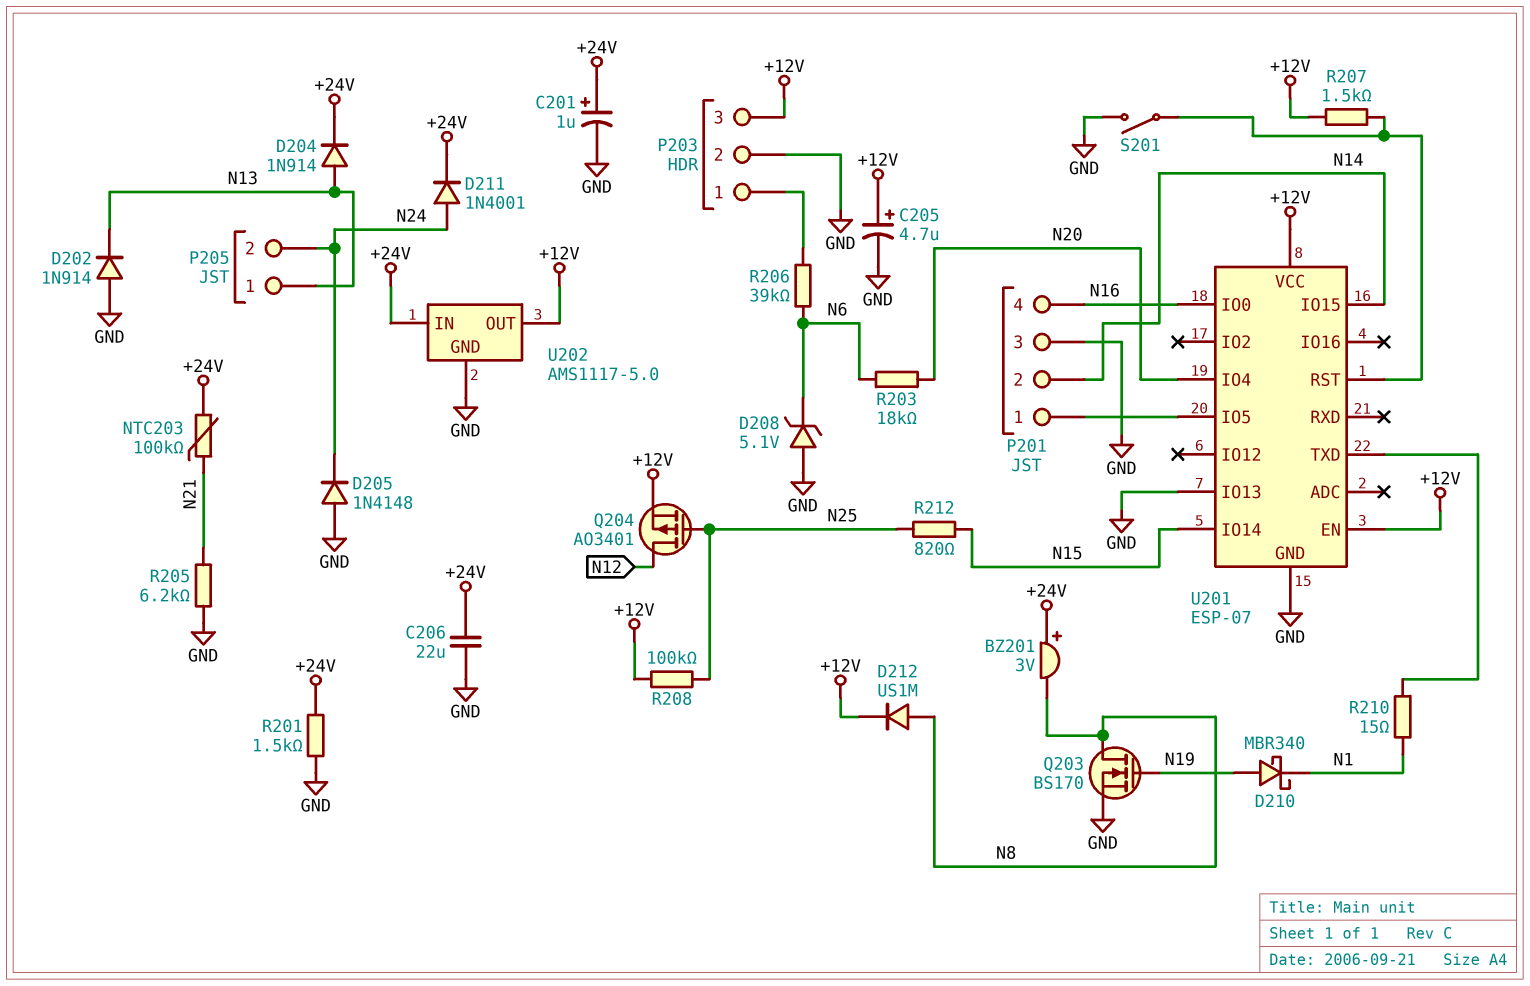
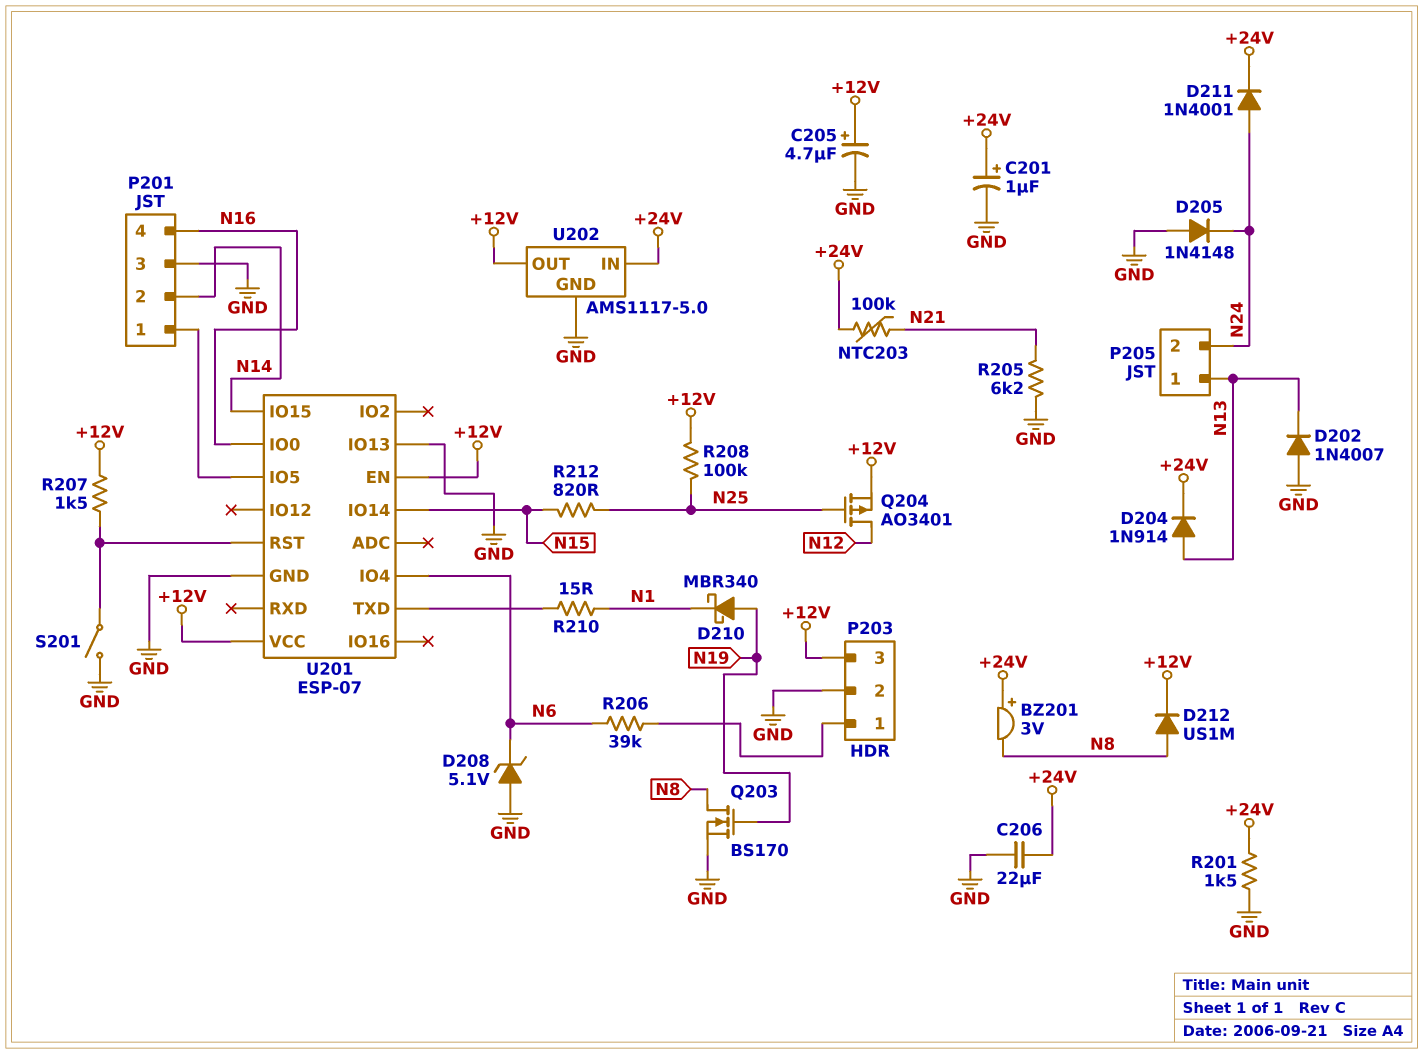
D202: diode 1N914 (A GND, K N13) -> diode 1N4007 (A GND, K N13)
R203: 18k (N6, N20) -> none
U201 pin IO4: N20 -> N6

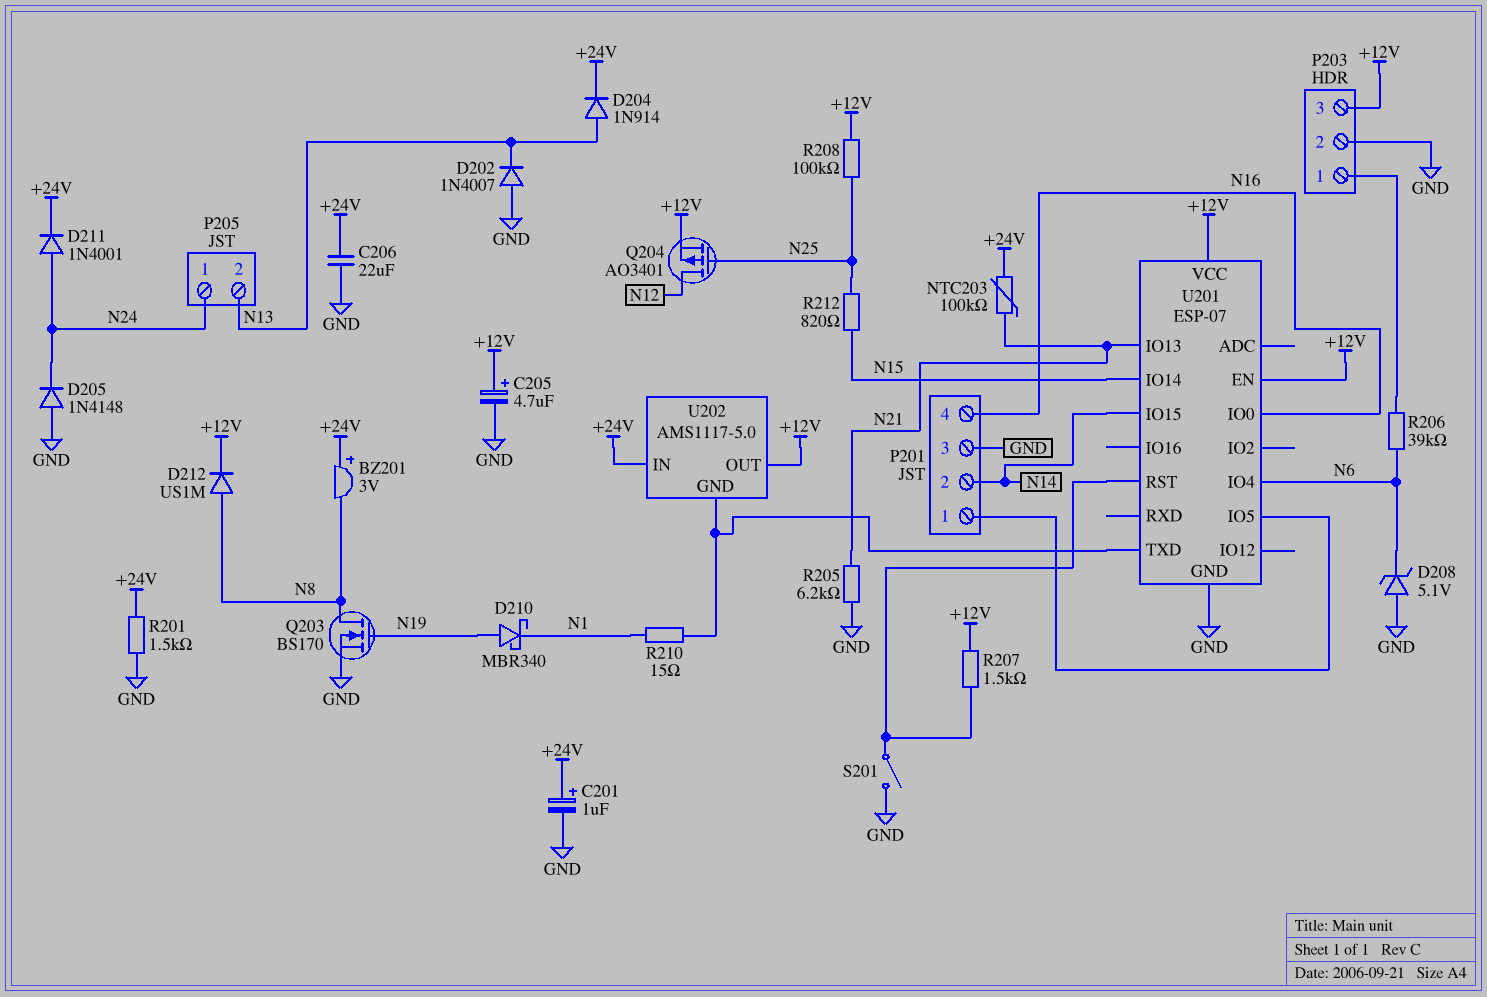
P205 pin 1: N13 -> N24
P205 pin 2: N24 -> N13
U201 pin IO13: GND -> N21
U202 pin GND: GND -> U201/TXD

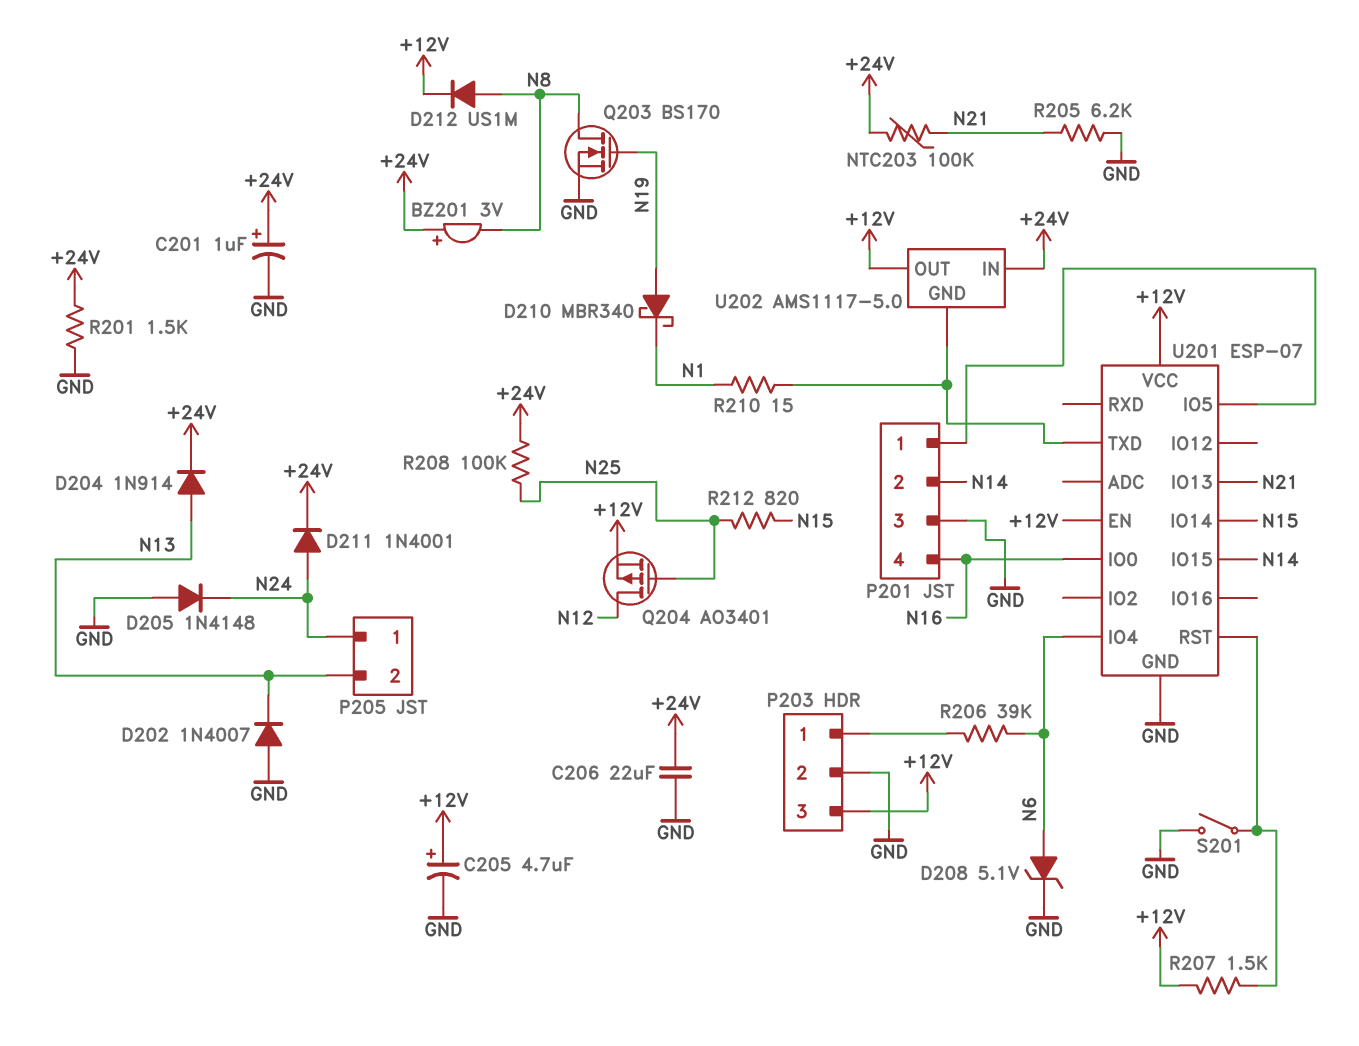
D208: zener 5.1V (A GND, K N6) -> zener 5.1V (A N6, K GND)
R208: 100k (+12V, N25) -> 100k (+24V, N25)

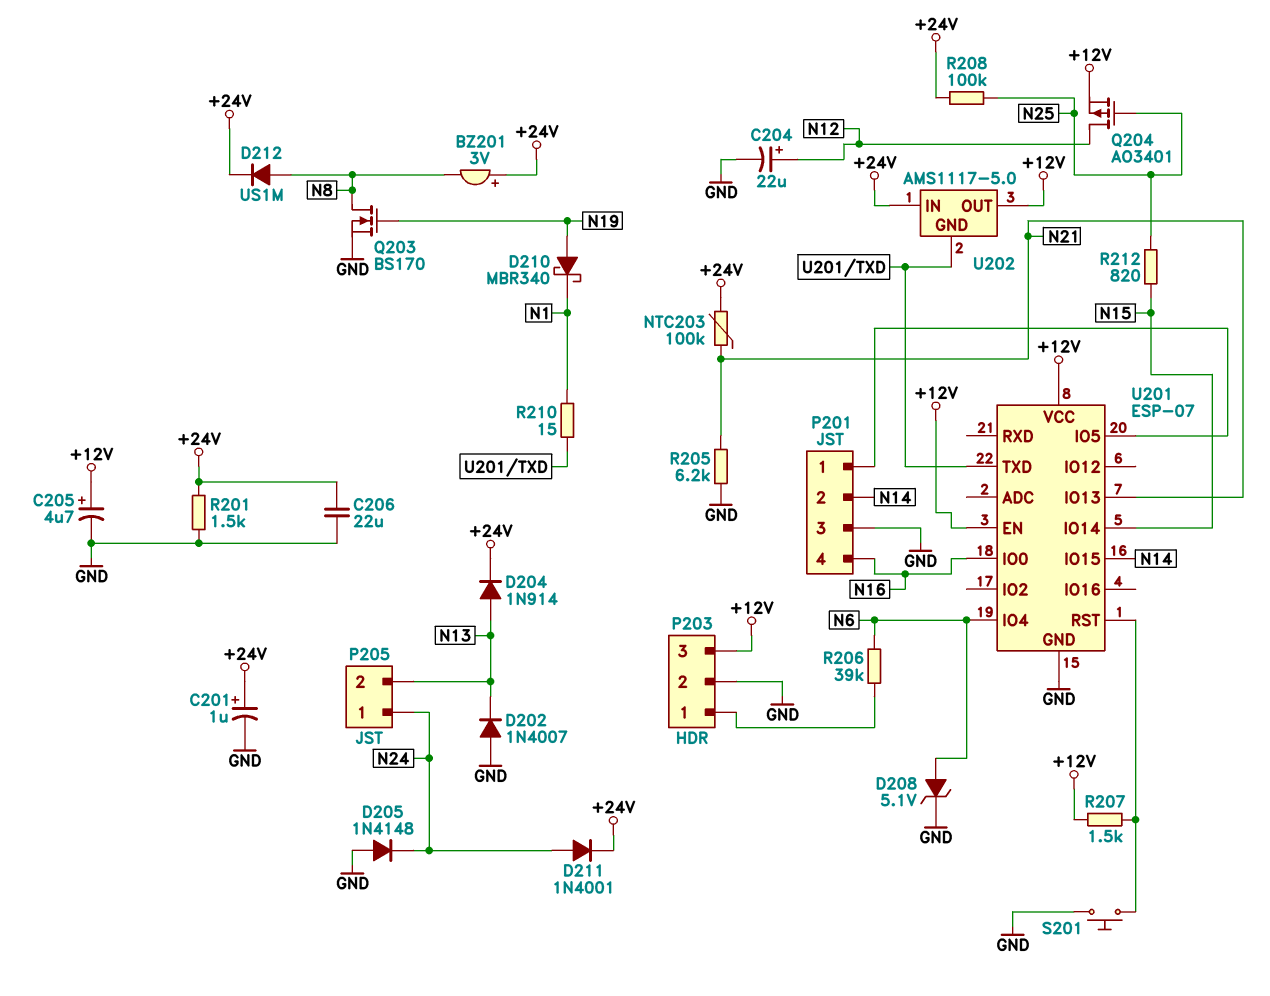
C204: none -> 22uF (plus N12, minus GND)
D212: diode US1M (A N8, K +12V) -> diode US1M (A N8, K +24V)
S201: switch (GND, U201/RST) -> button (GND, U201/RST)

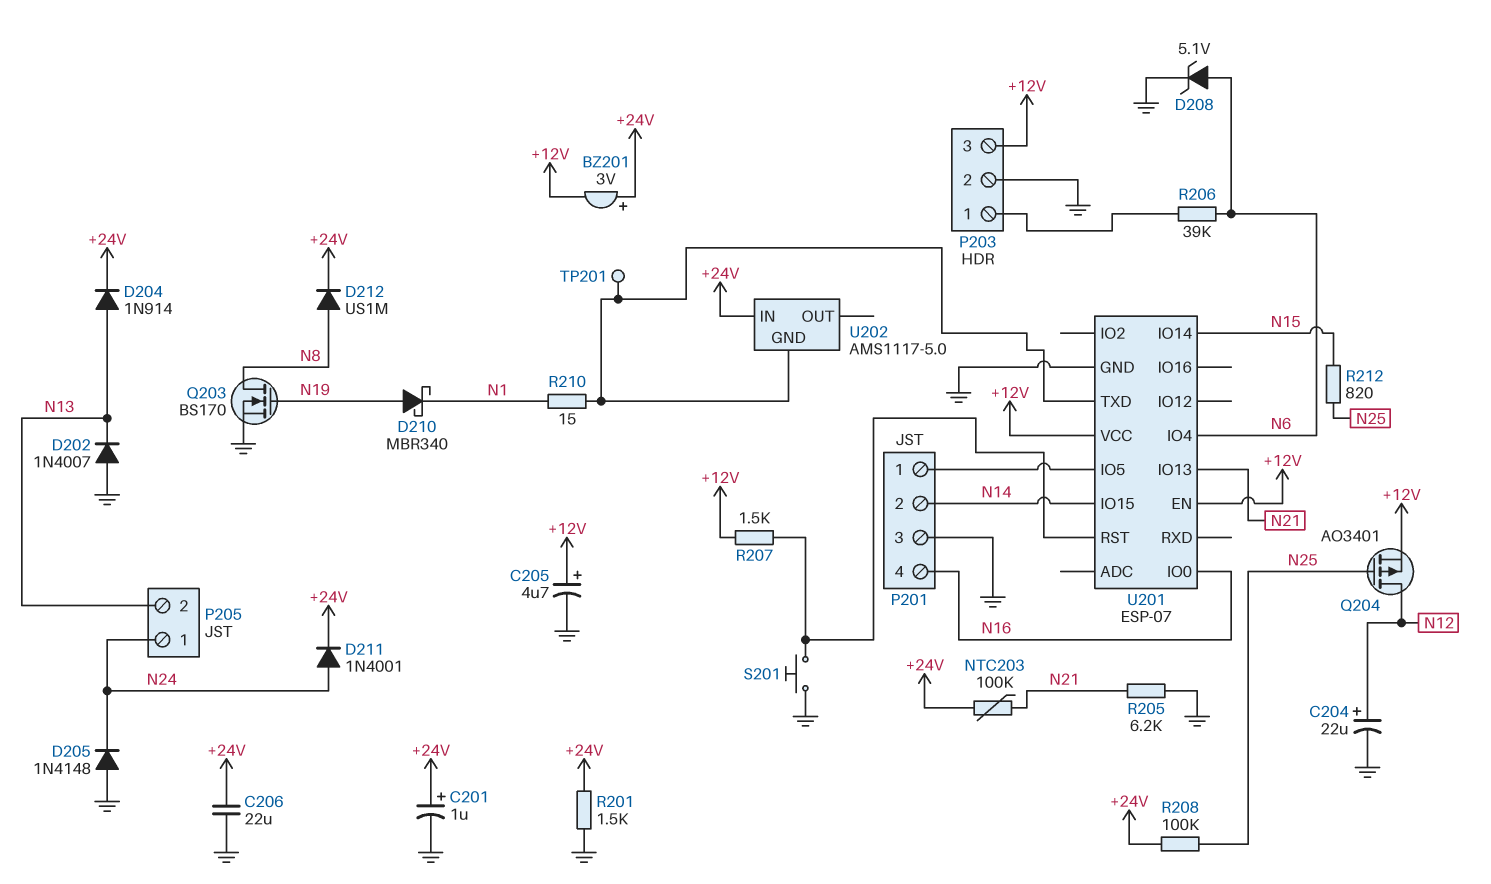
BZ201: buzzer 3V (plus +24V, minus N8) -> buzzer 3V (plus +24V, minus +12V)
TP201: none -> test point (U201/TXD)
U202 pin OUT: +12V -> none

